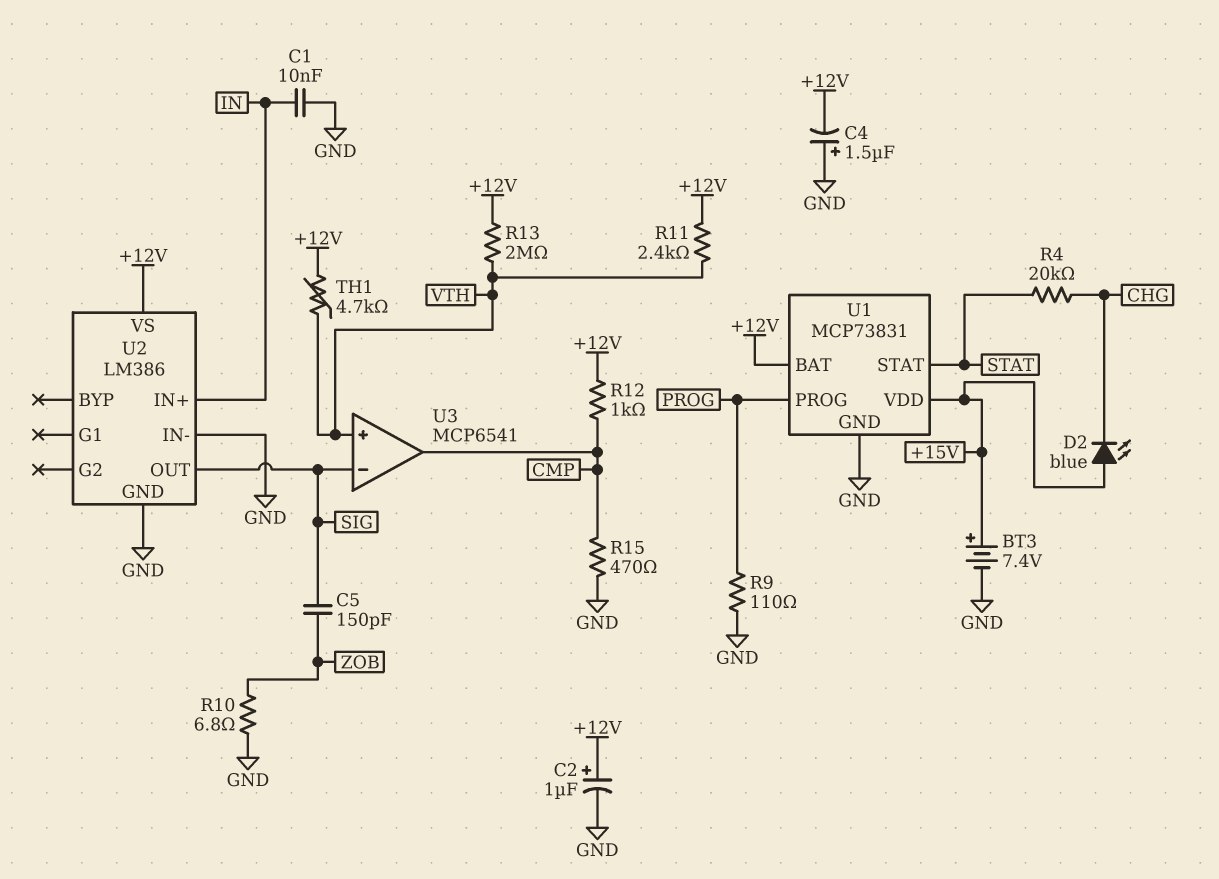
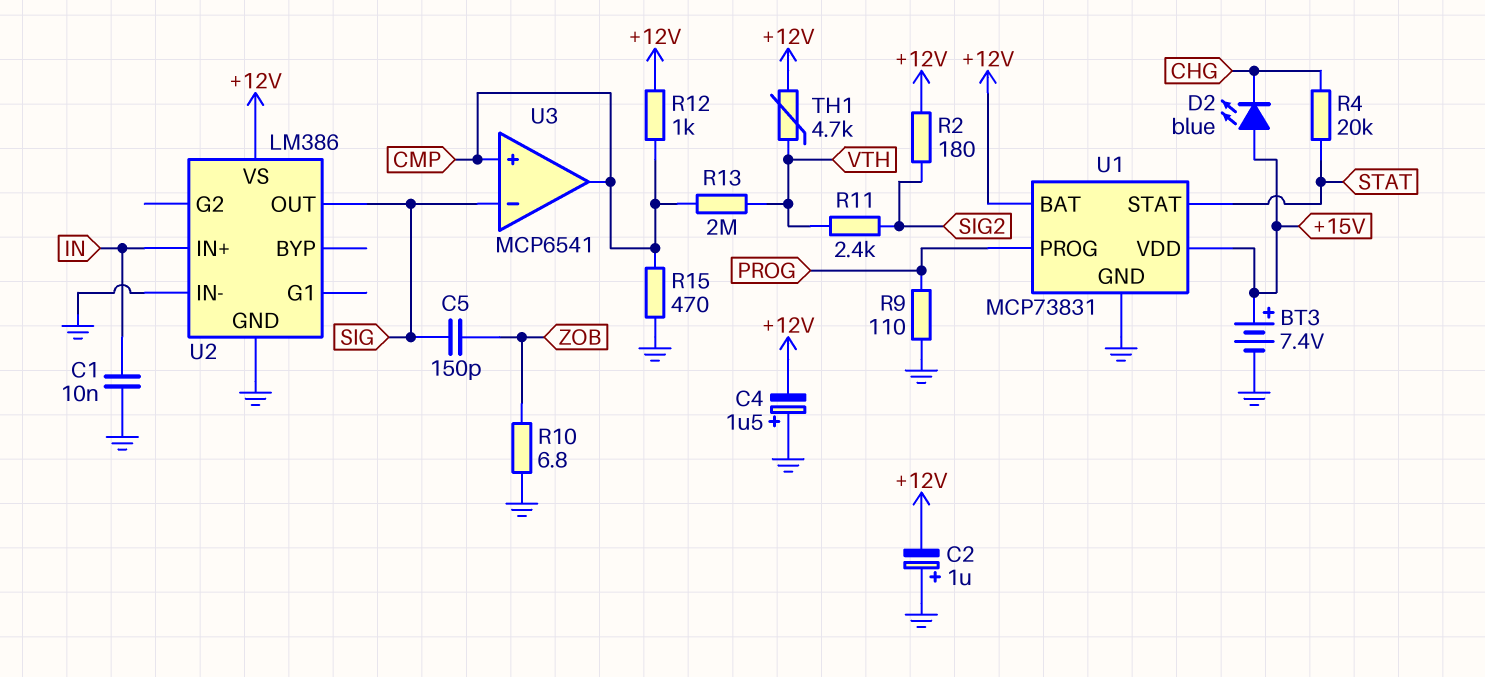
C2: 1uF (plus +12V, minus GND) -> 1uF (plus GND, minus +12V)
R2: none -> 180 (+12V, SIG2)
R11: 2.4k (+12V, VTH) -> 2.4k (SIG2, VTH)
R13: 2M (+12V, VTH) -> 2M (CMP, VTH)
U3 pin in+: VTH -> CMP

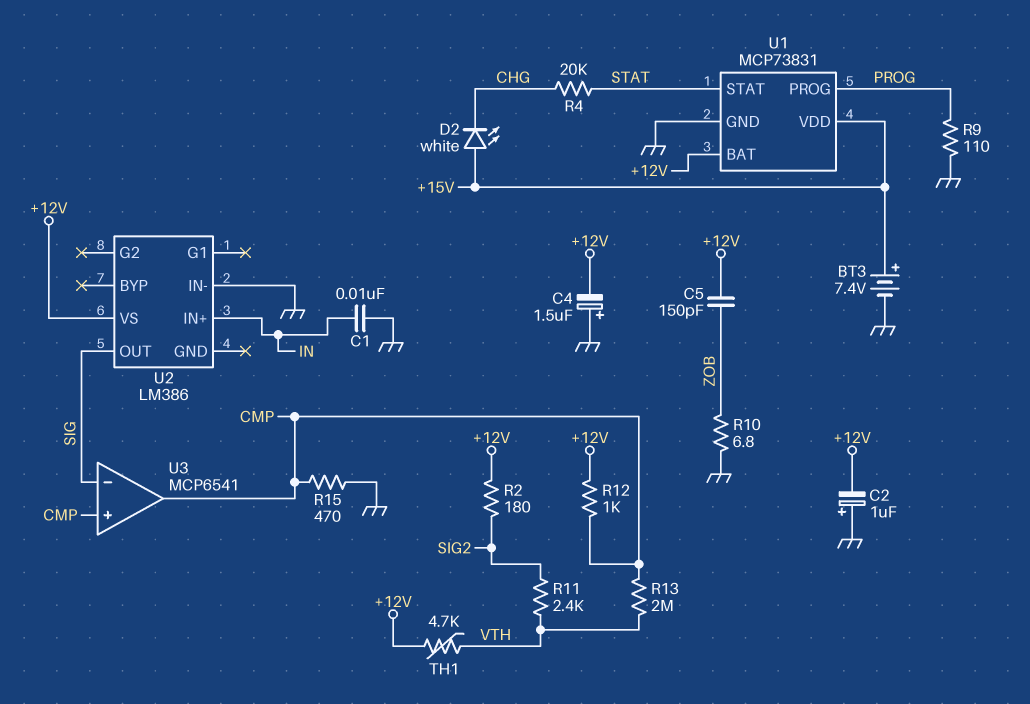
C5: 150pF (SIG, ZOB) -> 150pF (+12V, ZOB)
D2: LED blue (A +15V, K CHG) -> LED white (A +15V, K CHG)
U2 pin GND: GND -> none

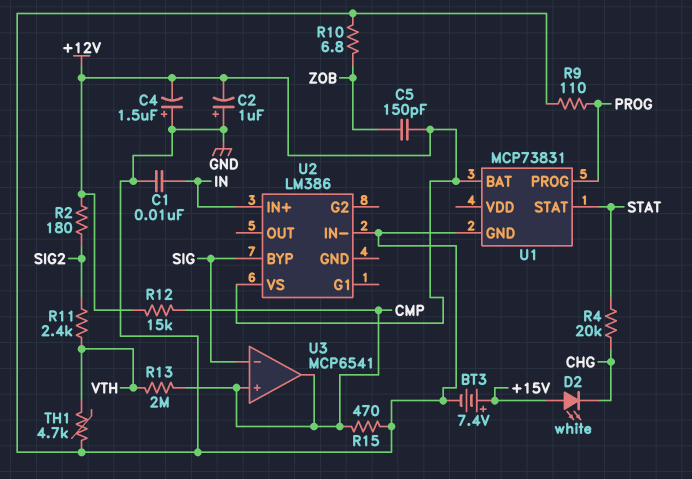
R12: 1k (+12V, CMP) -> 15k (+12V, CMP)
TH1: 4.7k (+12V, VTH) -> 4.7k (GND, VTH)
U1 pin VDD: +15V -> none
U2 pin BYP: none -> SIG
U2 pin OUT: SIG -> none

